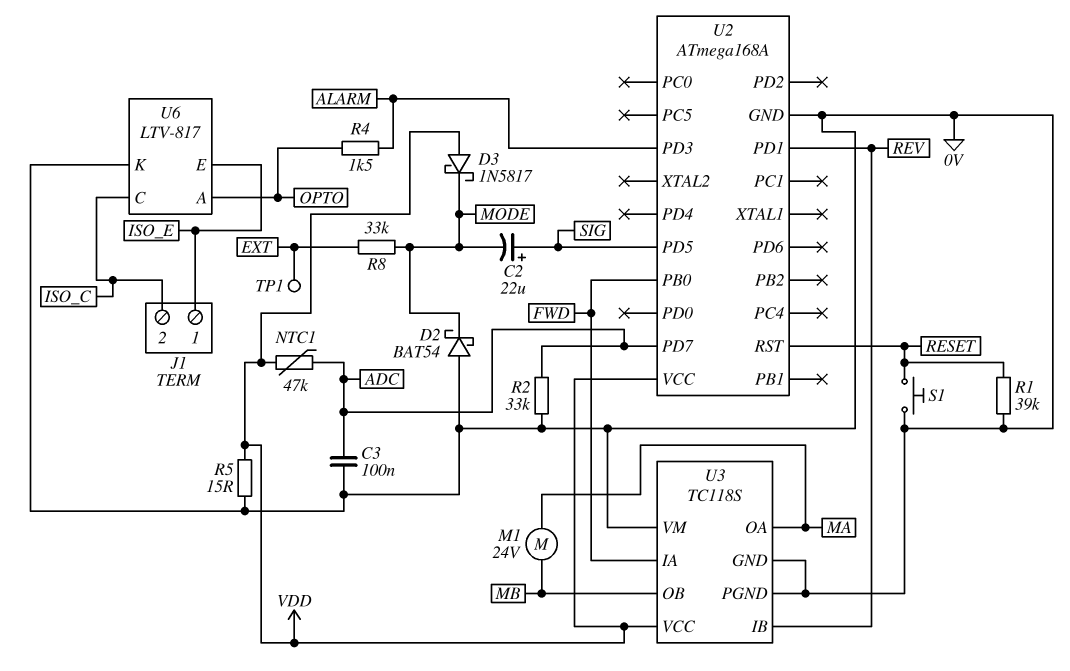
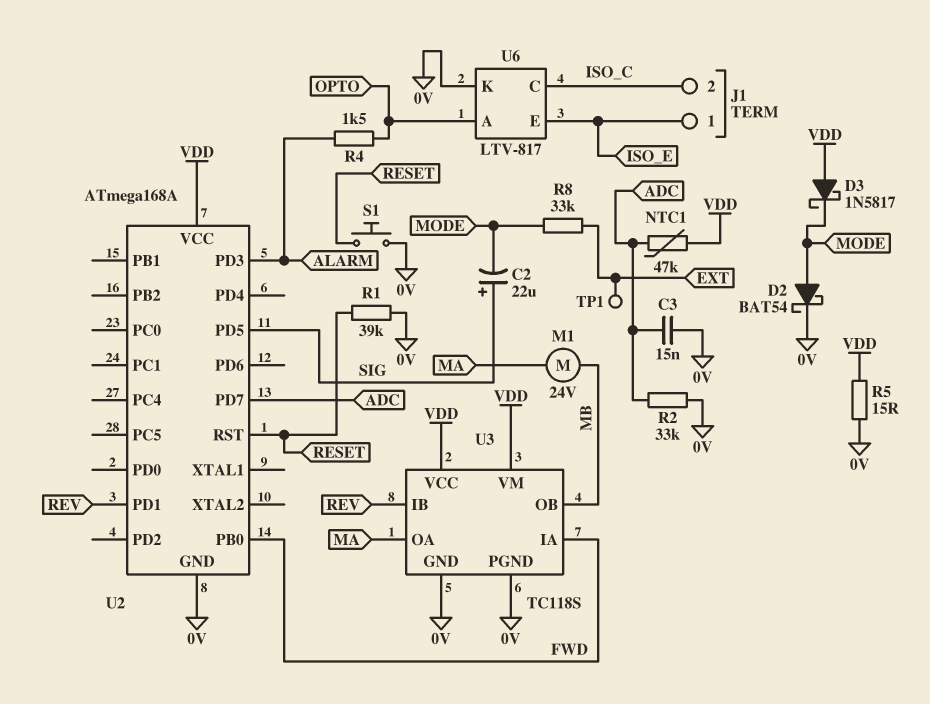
C3: 100nF (0V, ADC) -> 15nF (0V, ADC)
D2: schottky BAT54 (A 0V, K MODE) -> schottky BAT54 (A MODE, K 0V)
U3 pin VM: 0V -> VDD

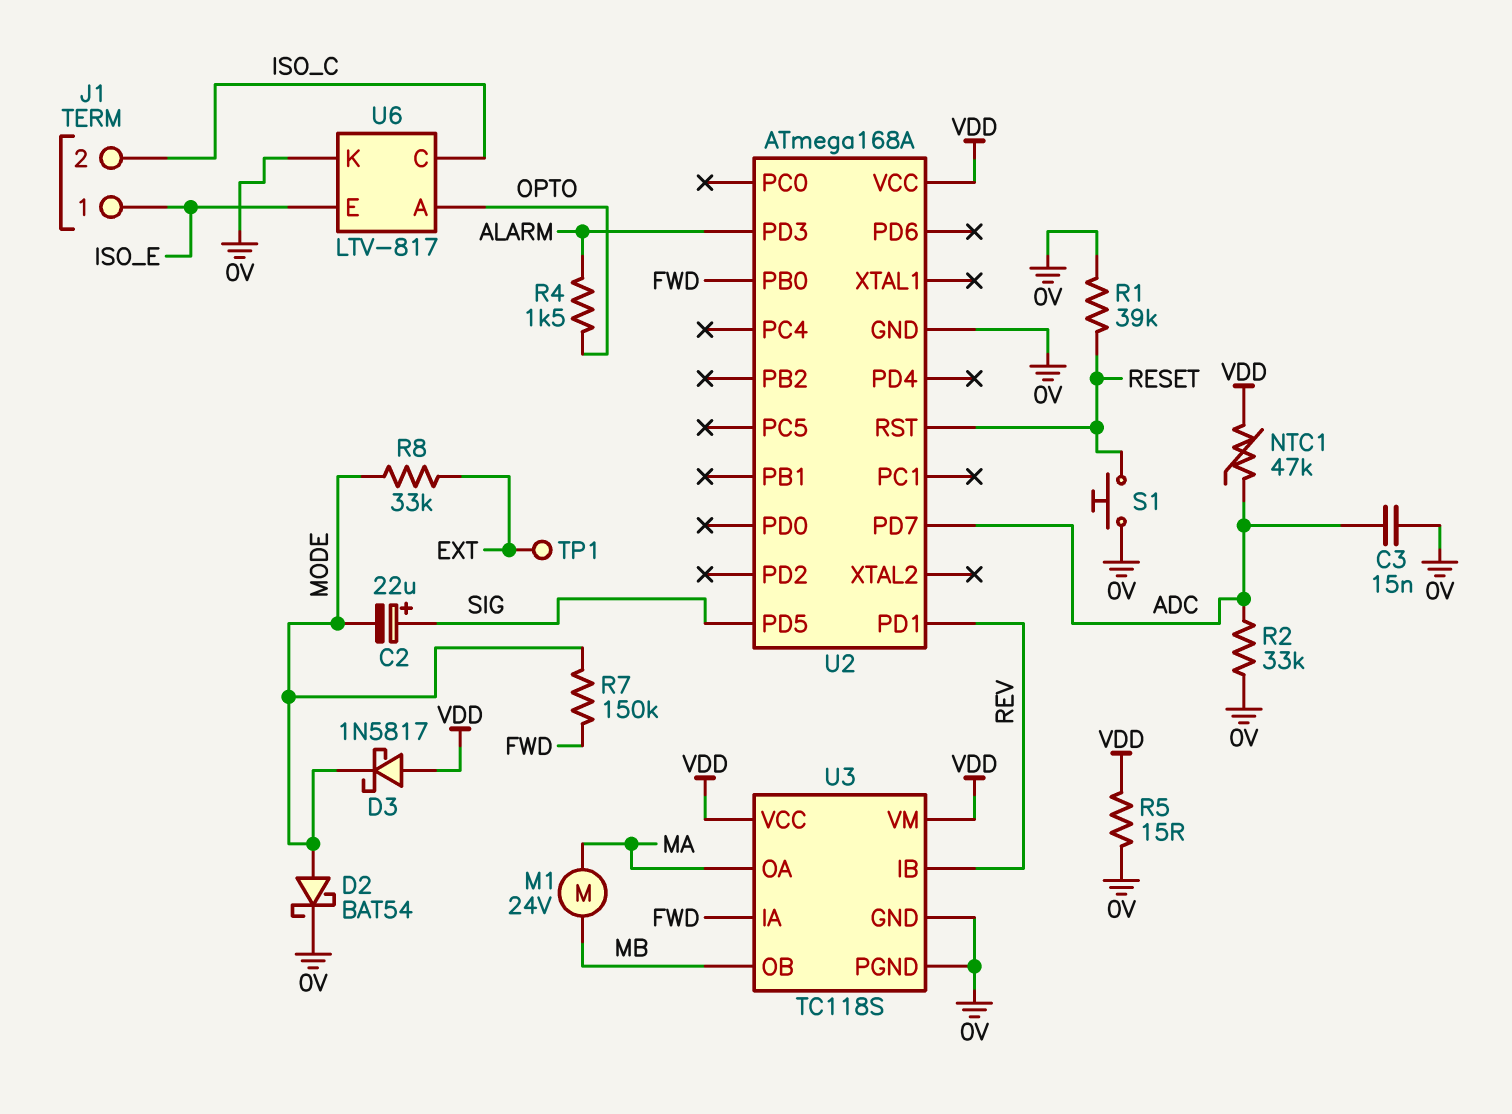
R7: none -> 150k (FWD, MODE)

